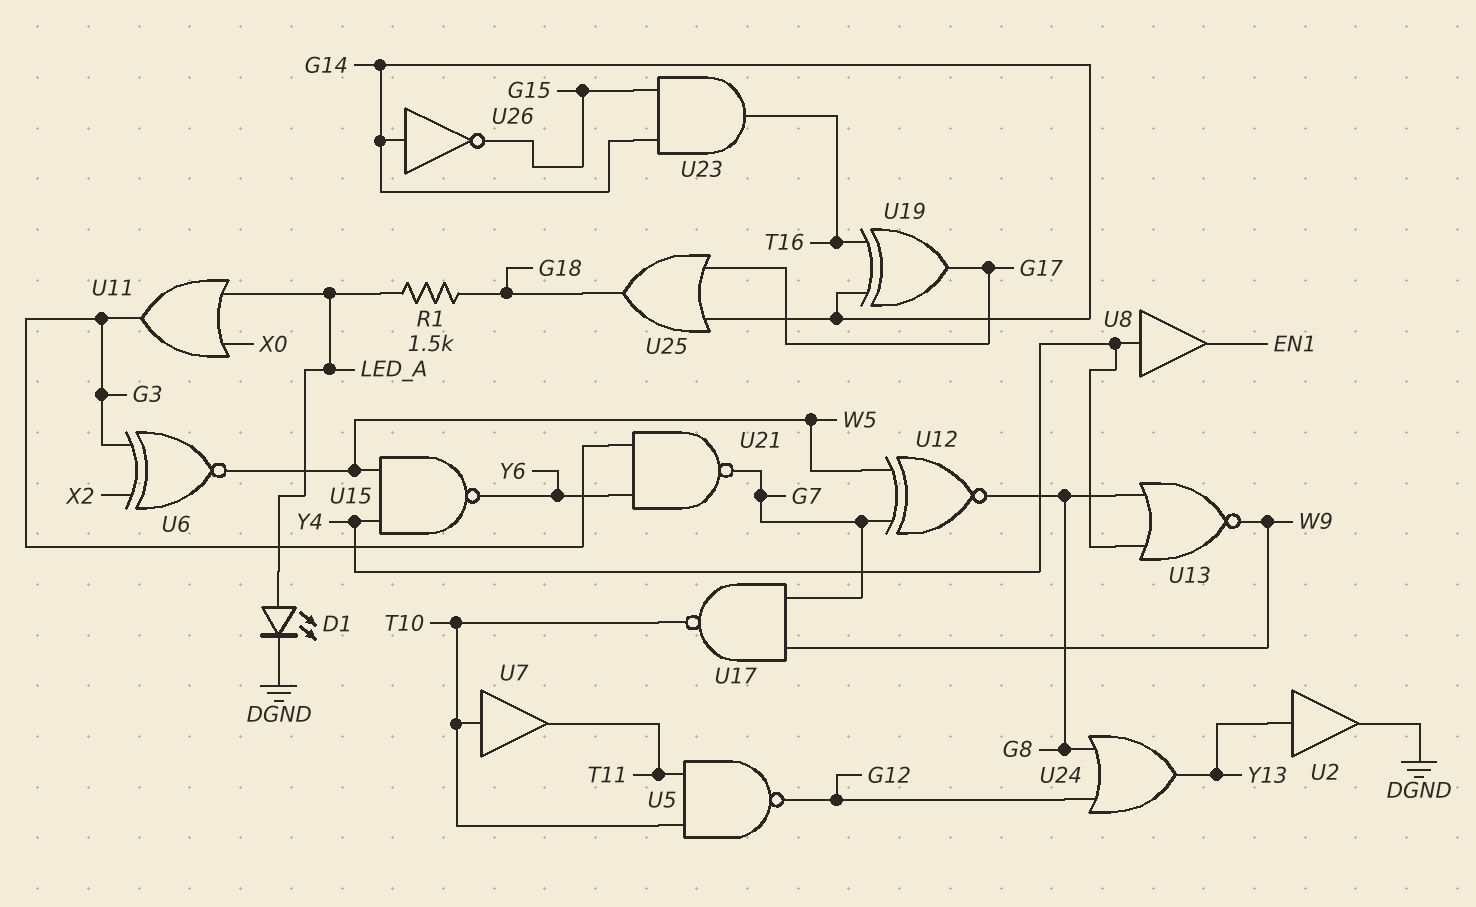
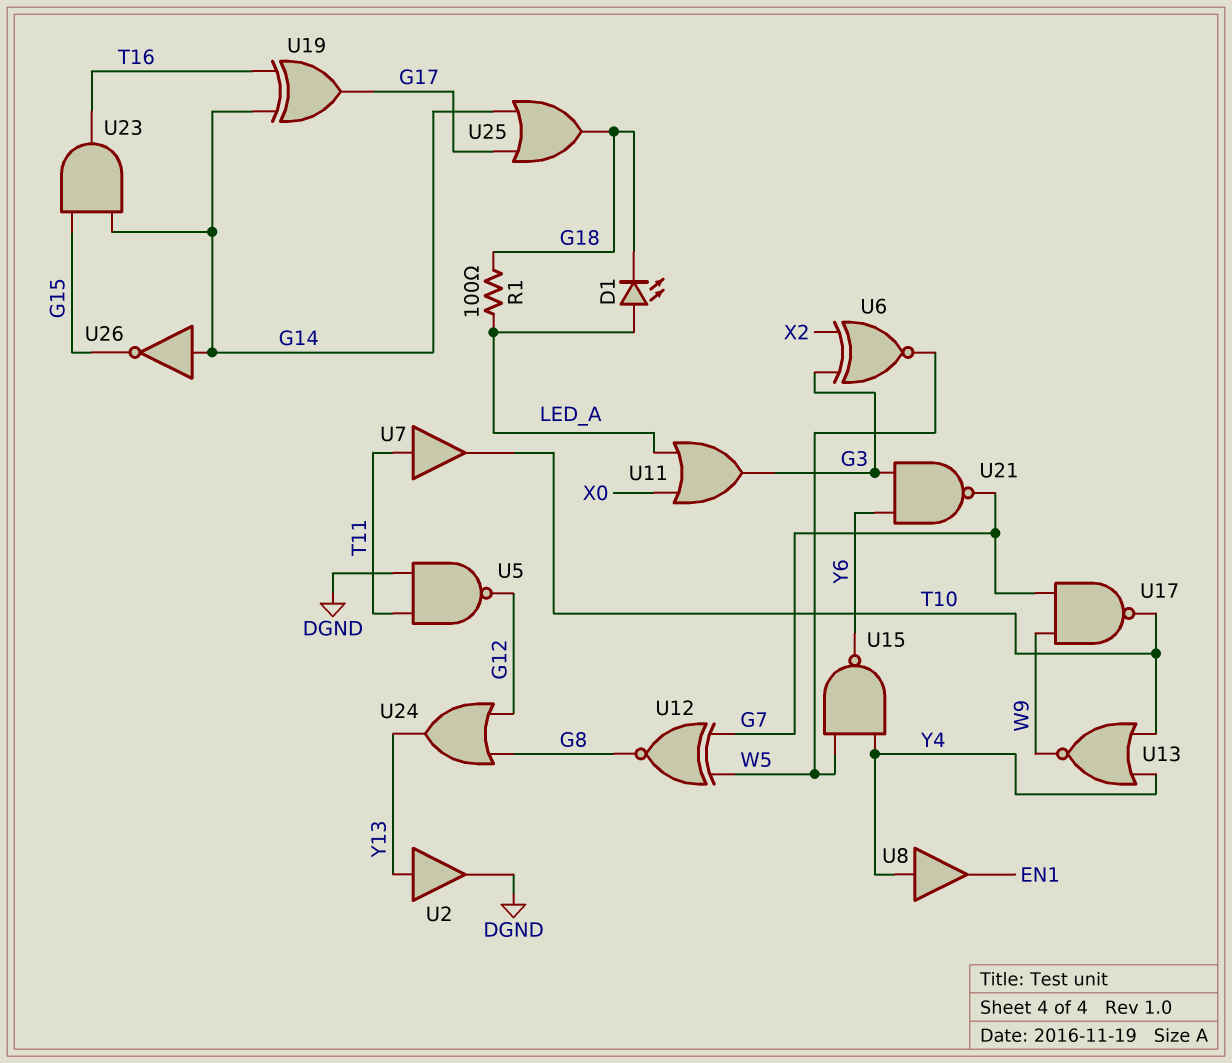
D1: LED (A LED_A, K DGND) -> LED (A LED_A, K G18)
R1: 1.5k (G18, LED_A) -> 100 (G18, LED_A)
U5: NAND (in T10, in T11, out G12) -> NAND (in DGND, in T11, out G12)
U7: buffer (in T10, out T11) -> buffer (in T11, out T10)
U13: NOR (in G8, in Y4, out W9) -> NOR (in T10, in Y4, out W9)

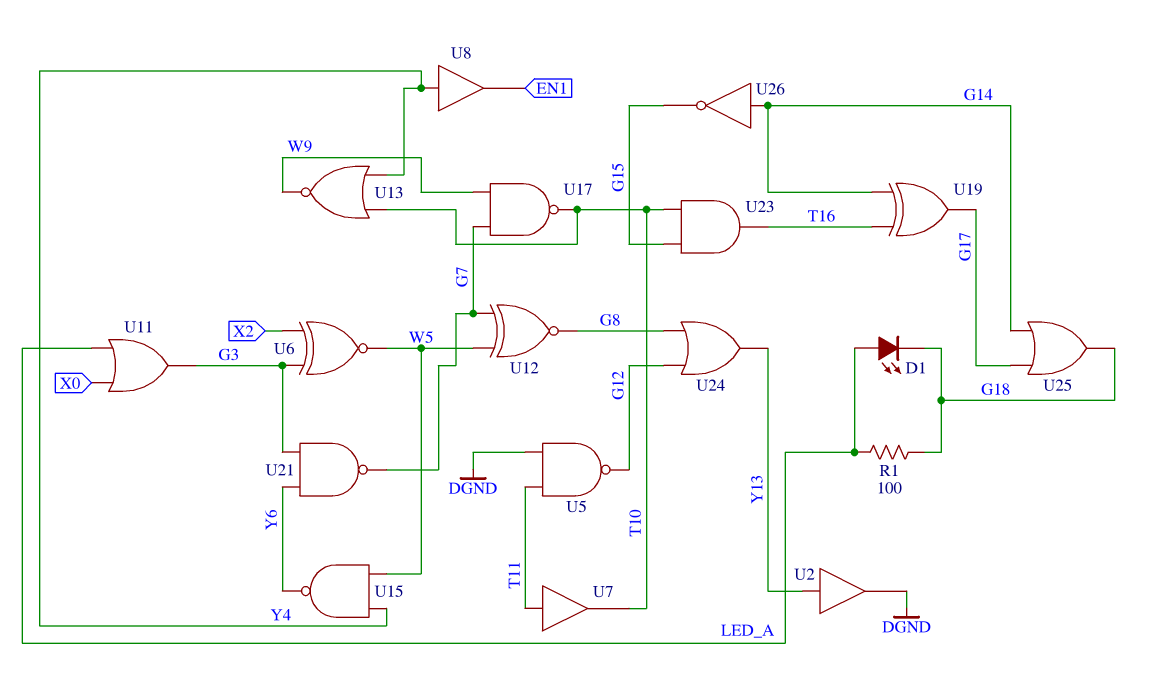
U23: AND (in G14, in G15, out T16) -> AND (in G15, in T10, out T16)

